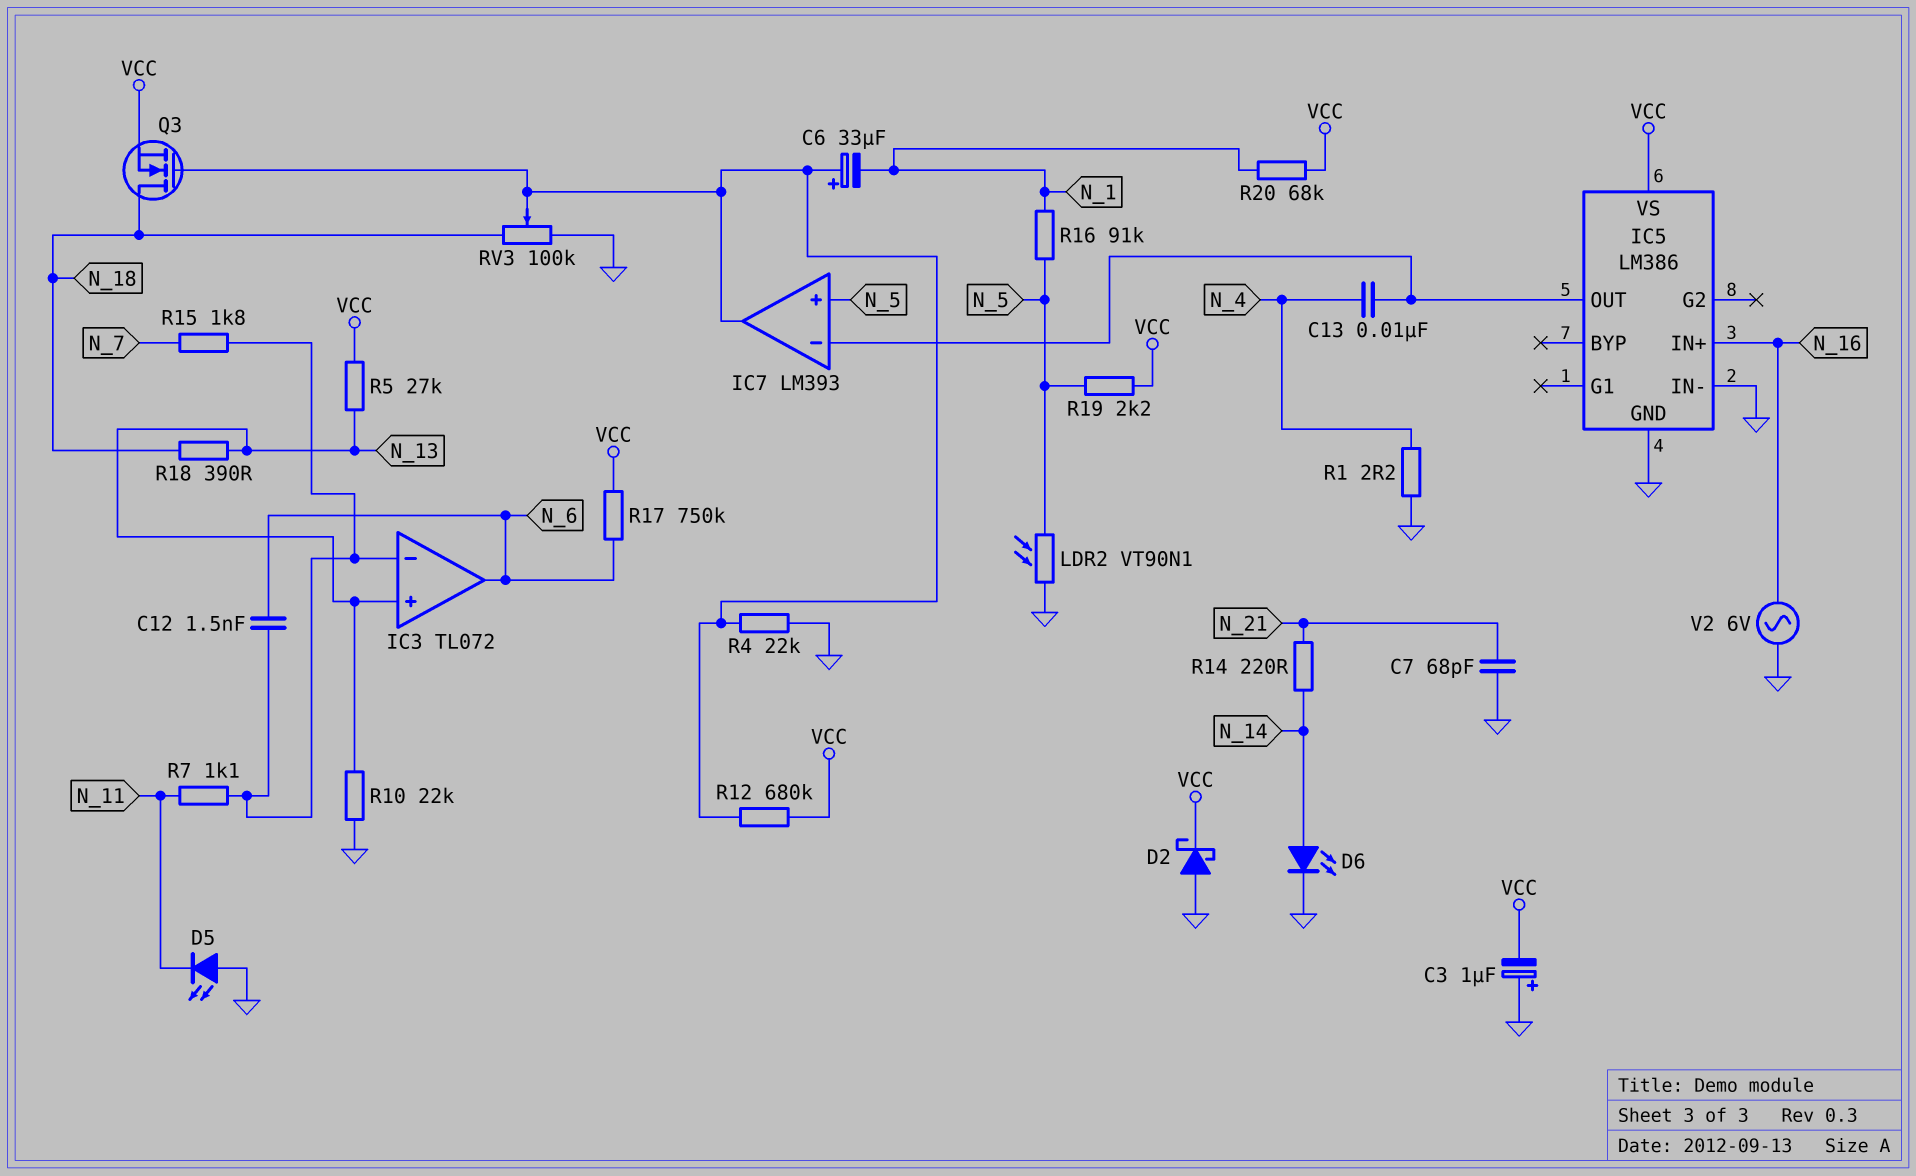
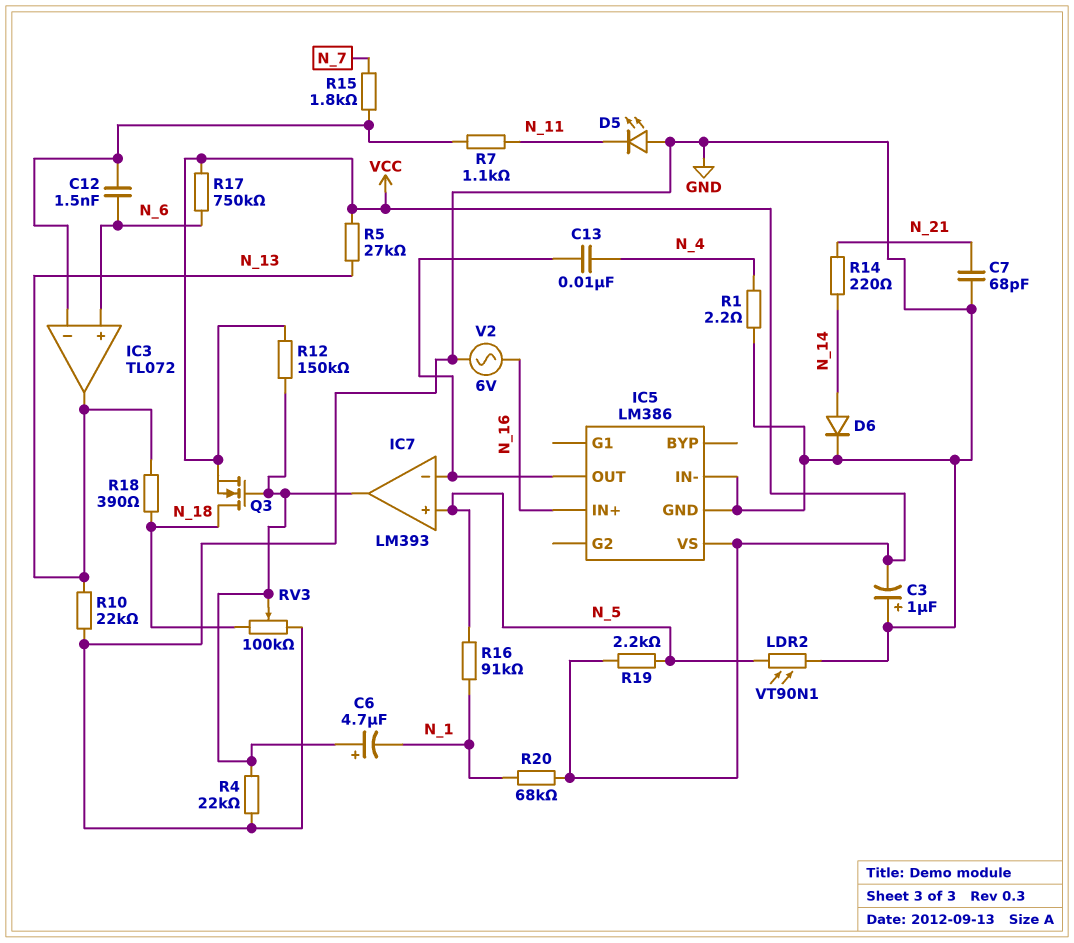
C6: 33uF (plus IC7/out, minus N_1) -> 4.7uF (plus IC7/out, minus N_1)
D2: schottky (A GND, K VCC) -> none
D6: LED (A N_14, K GND) -> diode (A N_14, K GND)
IC3 pin in+: N_13 -> N_6
IC3 pin out: N_6 -> N_13
R12: 680k (IC7/out, VCC) -> 150k (IC7/out, VCC)

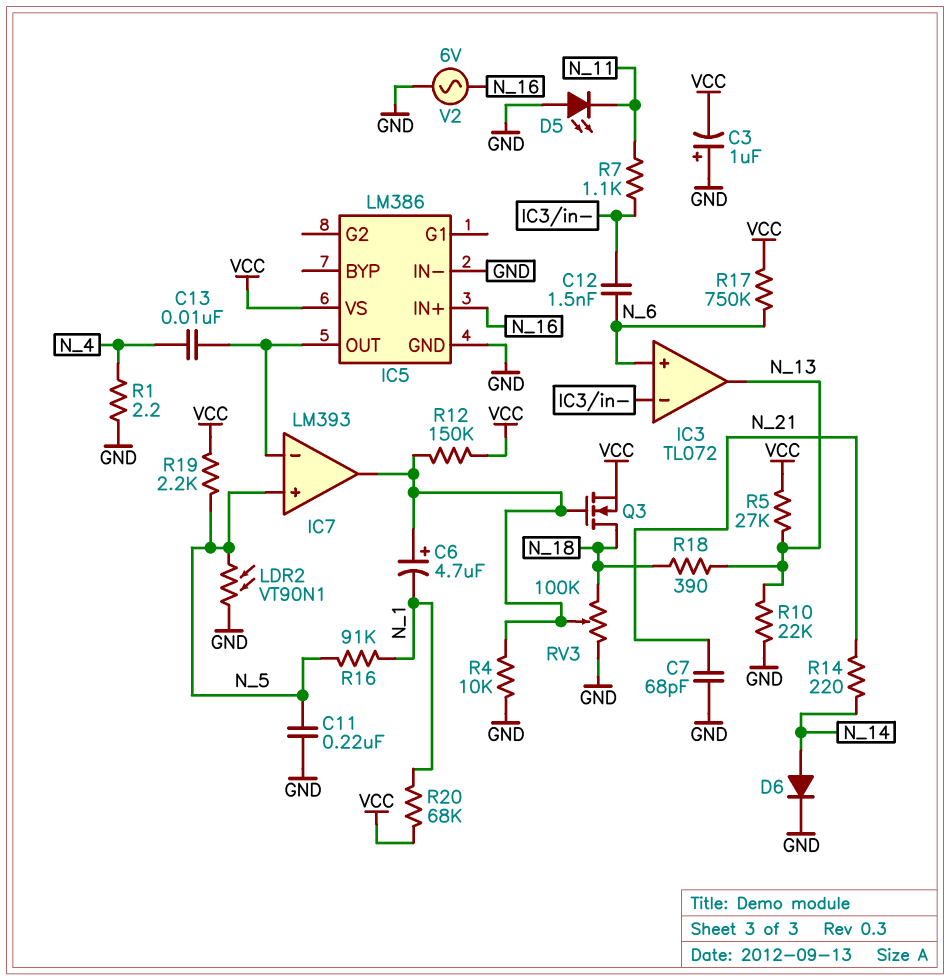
C11: none -> 220nF (GND, N_5)
R4: 22k (GND, IC7/out) -> 10k (GND, IC7/out)
R15: 1.8k (IC3/in-, N_7) -> none

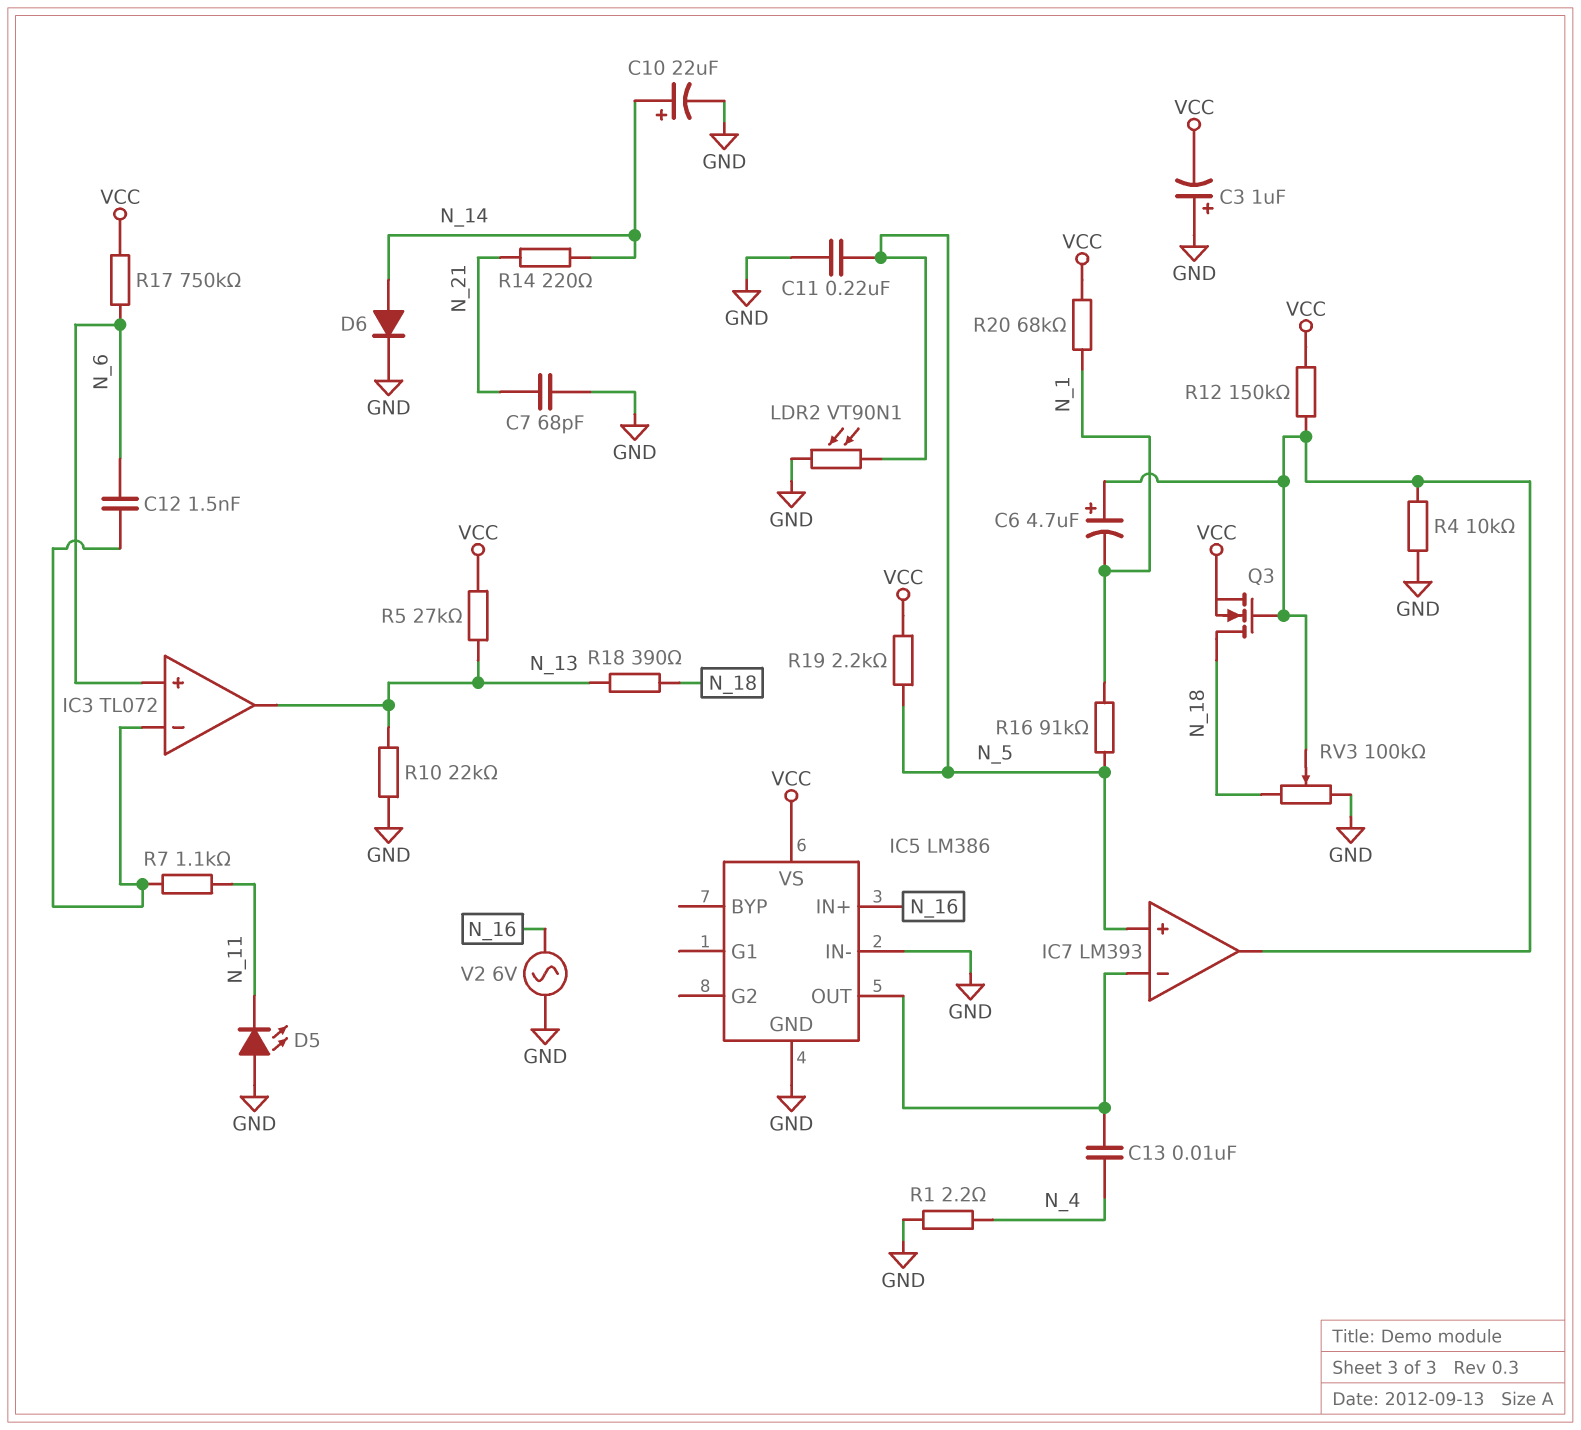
C10: none -> 22uF (plus N_14, minus GND)

